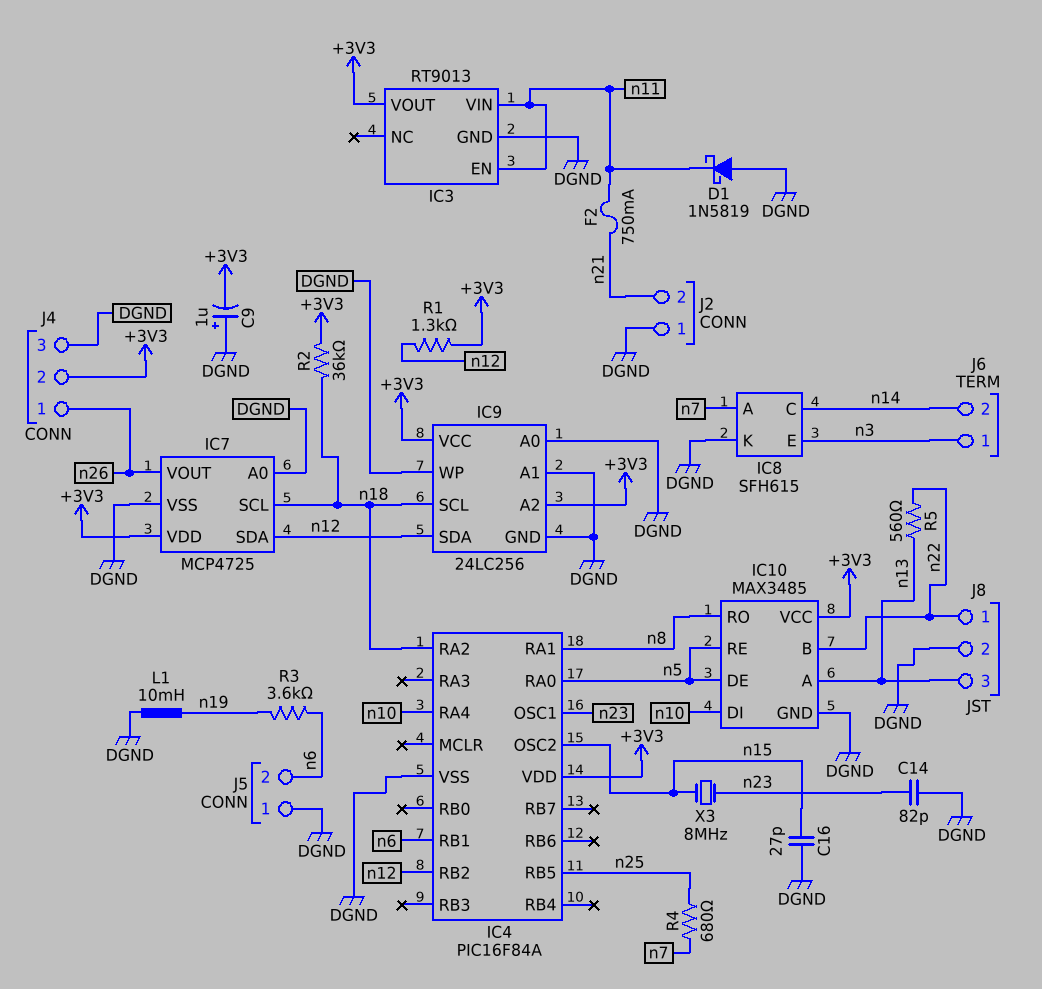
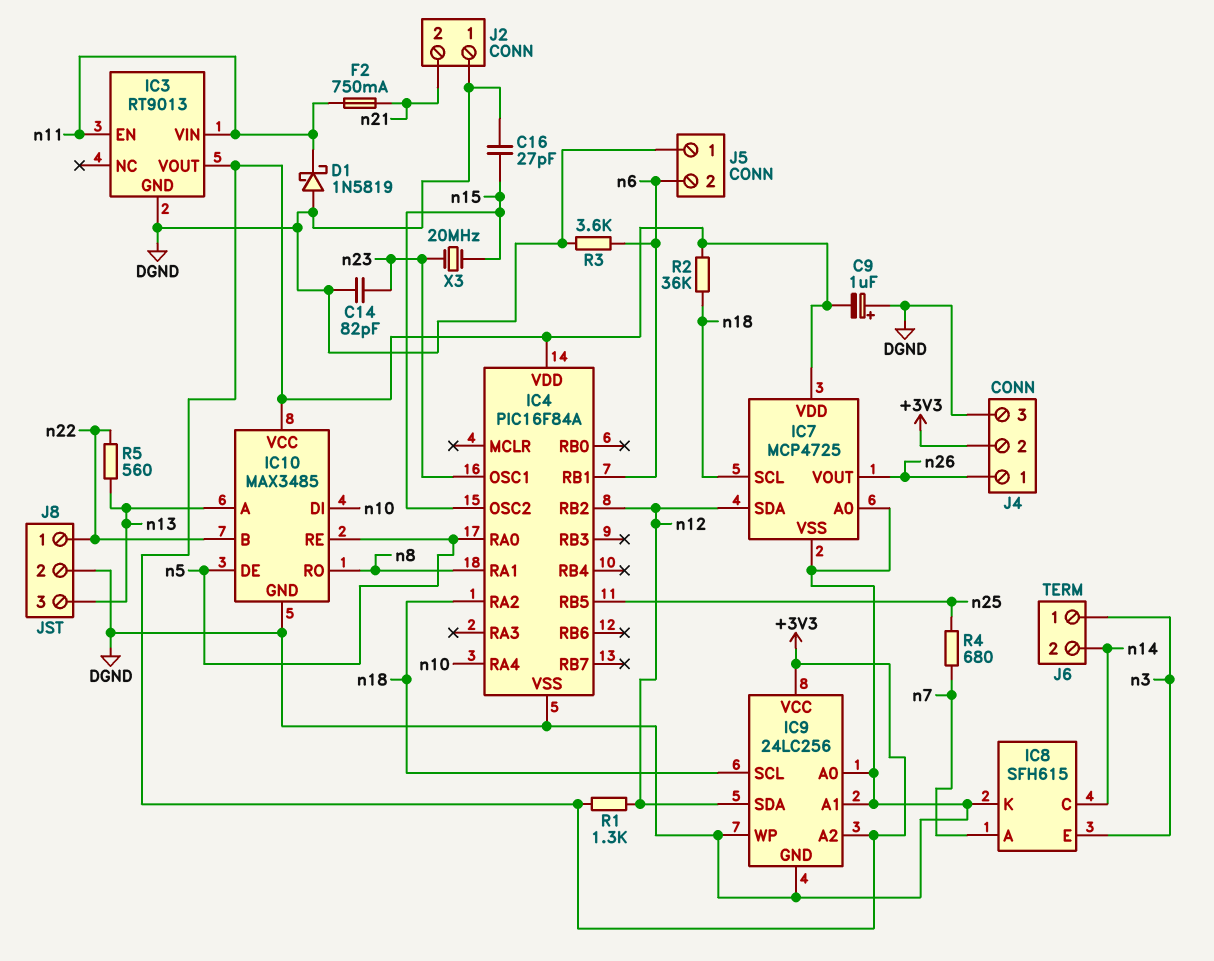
L1: 10mH (DGND, n19) -> none
R3: 3.6k (n6, n19) -> 3.6k (DGND, n6)
X3: 8MHz (n15, n23) -> 20MHz (n15, n23)

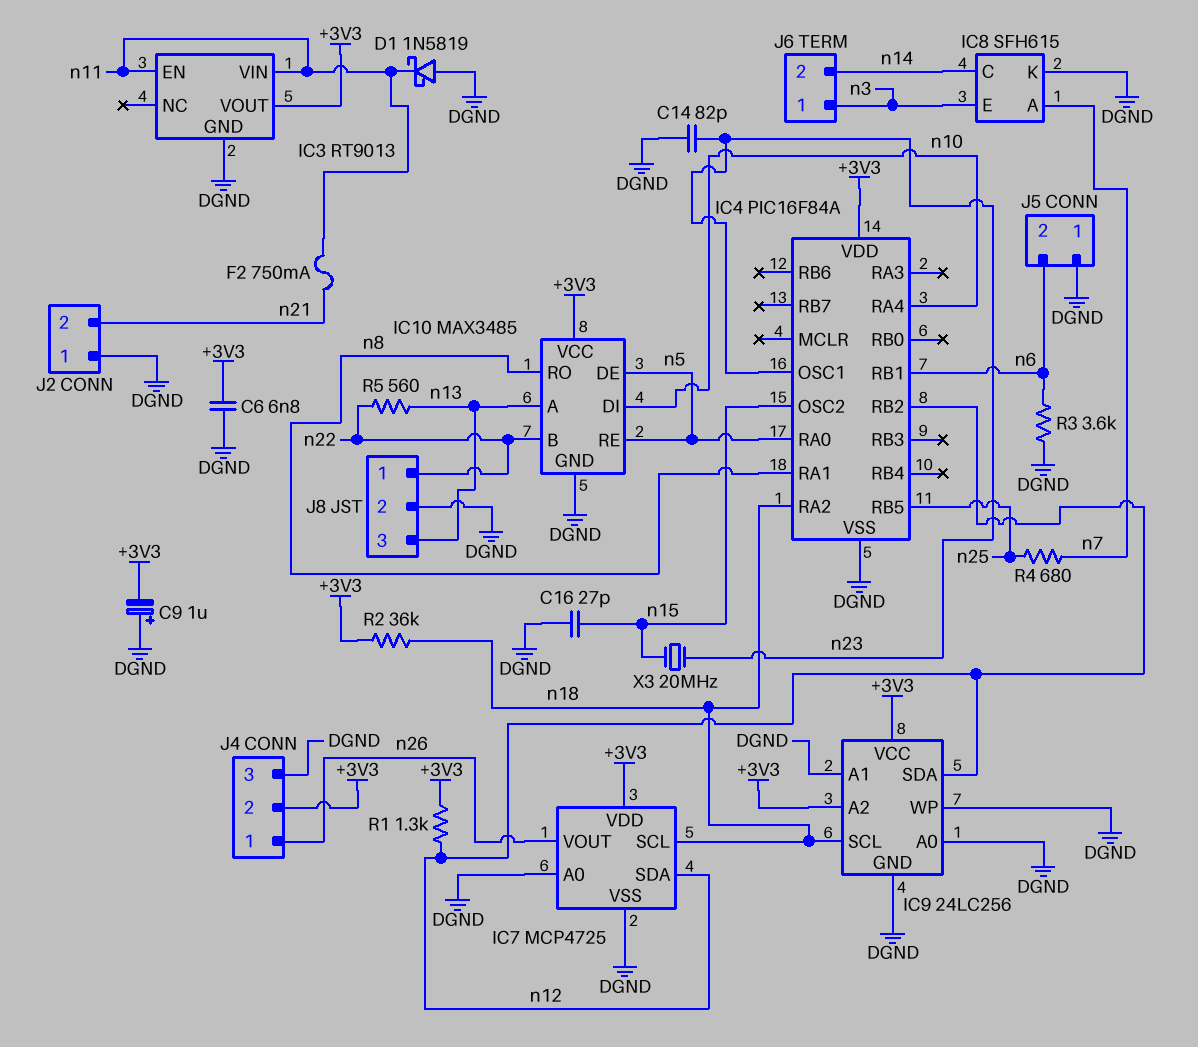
C6: none -> 6.8nF (+3V3, DGND)

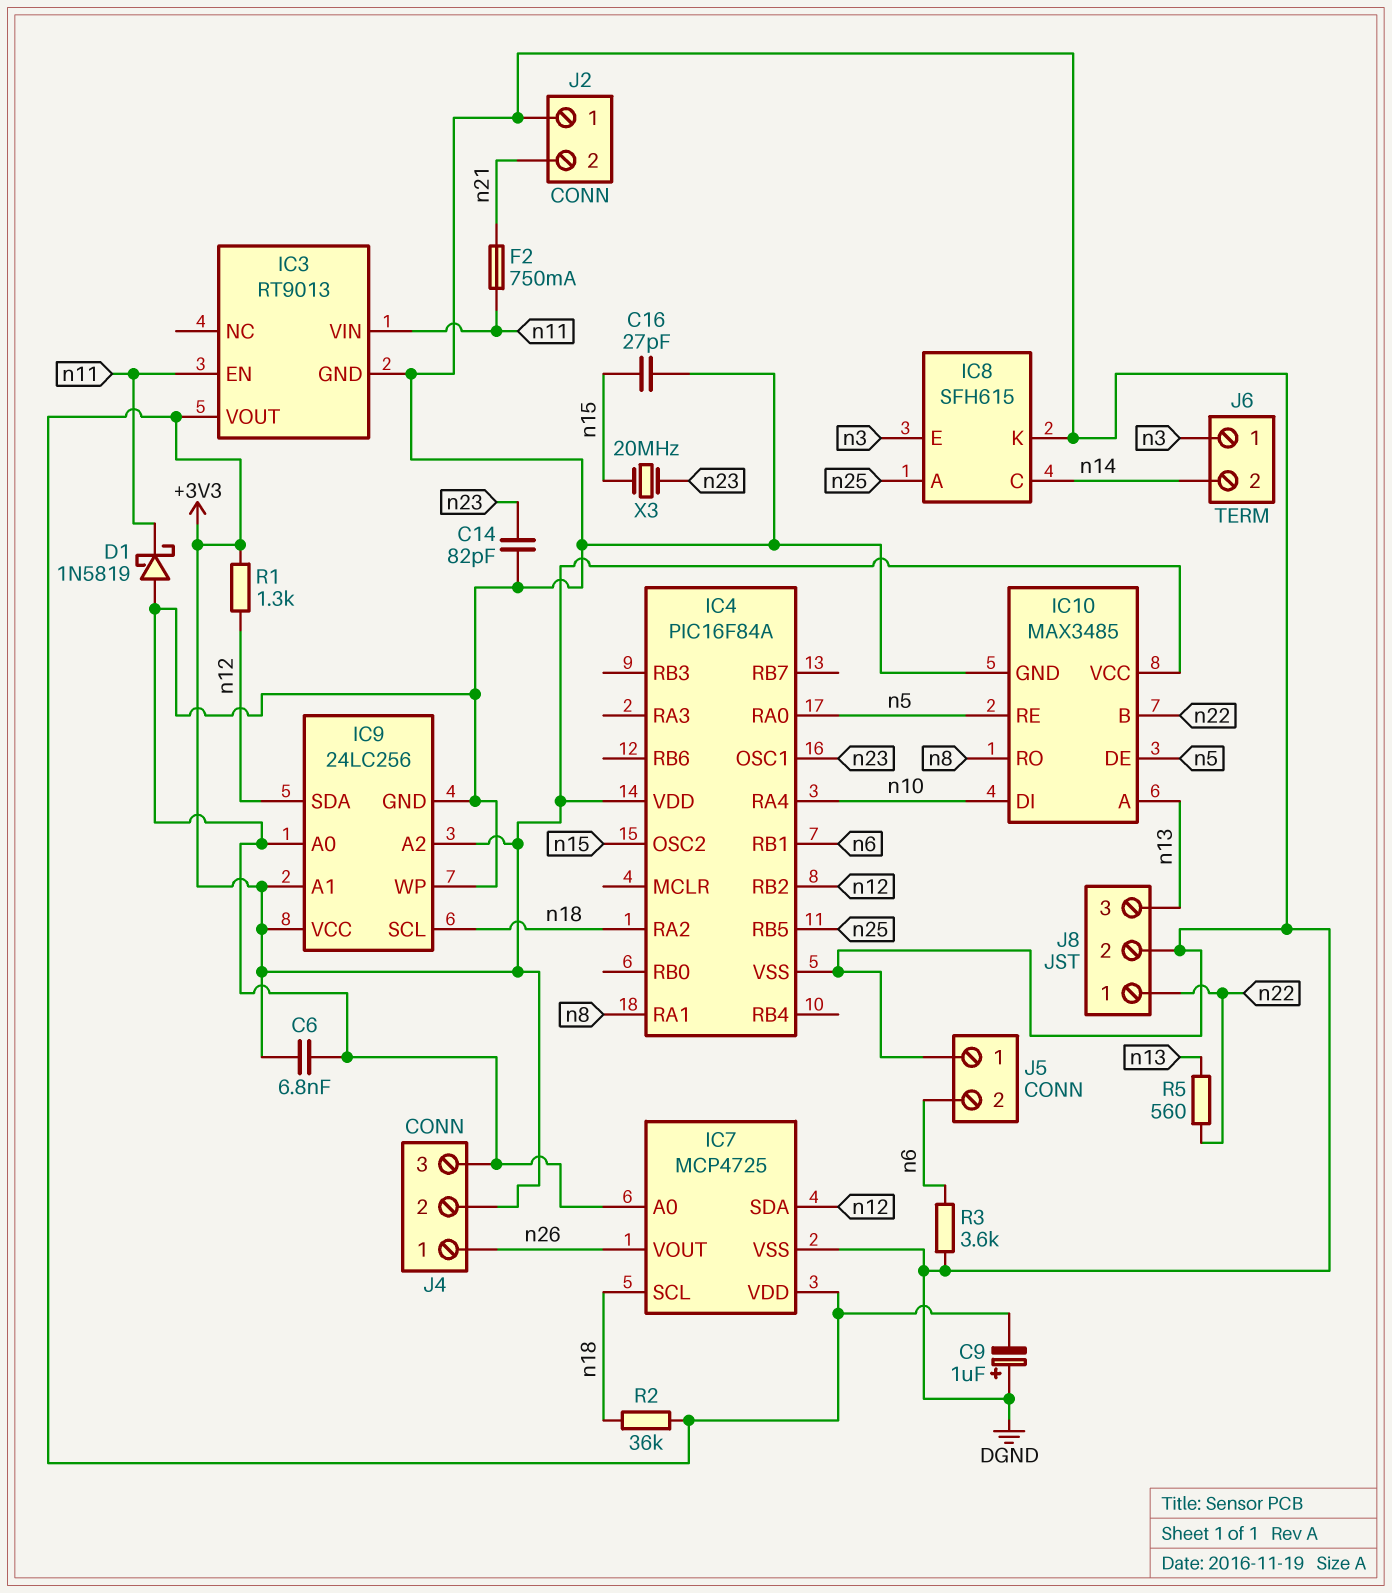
IC8 pin A: n7 -> n25
IC9 pin A1: DGND -> +3V3
R4: 680 (n7, n25) -> none

